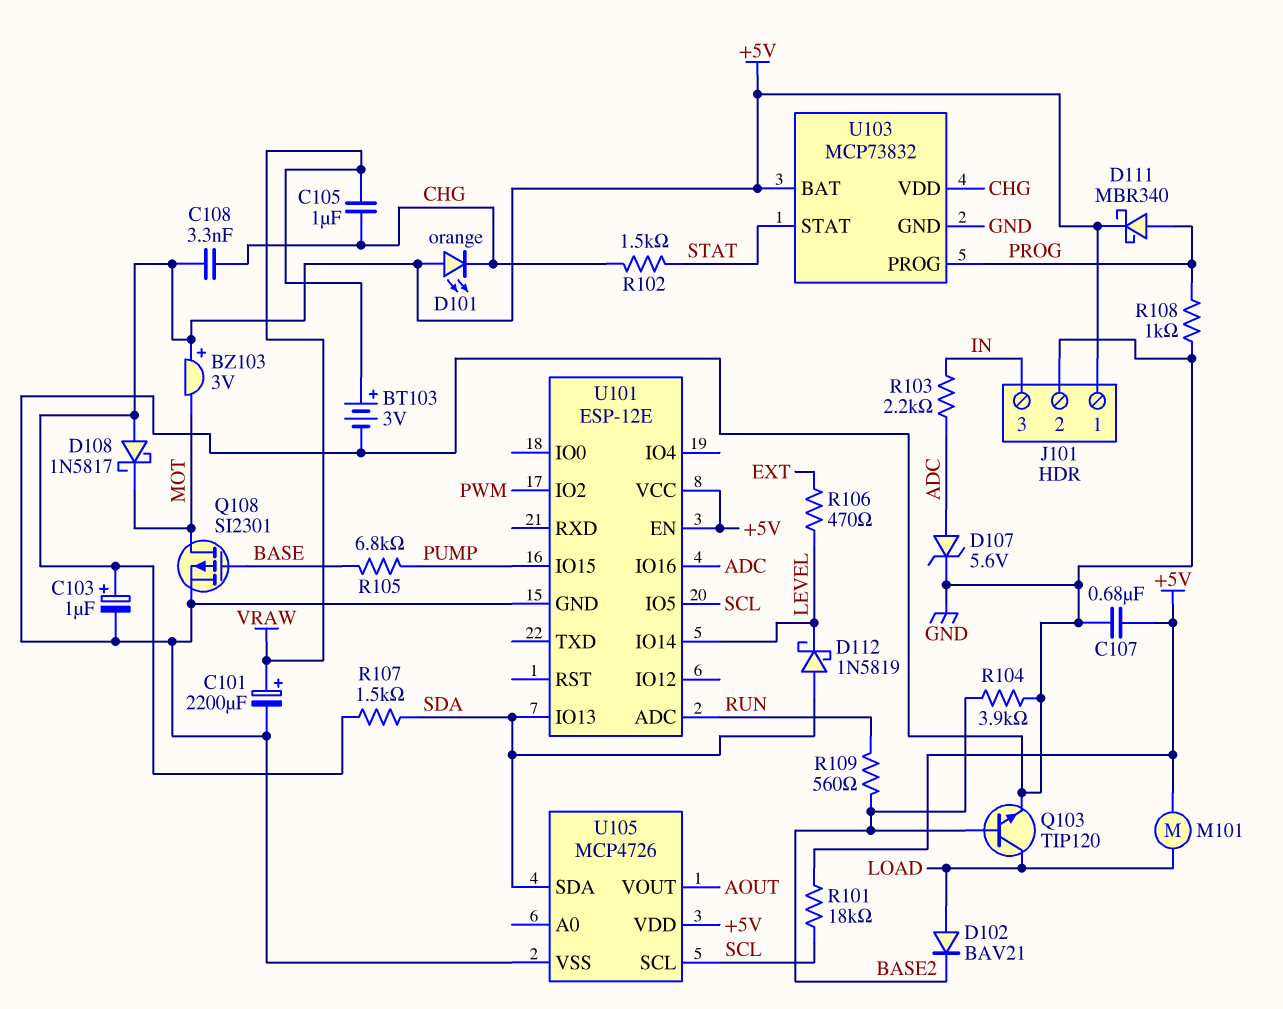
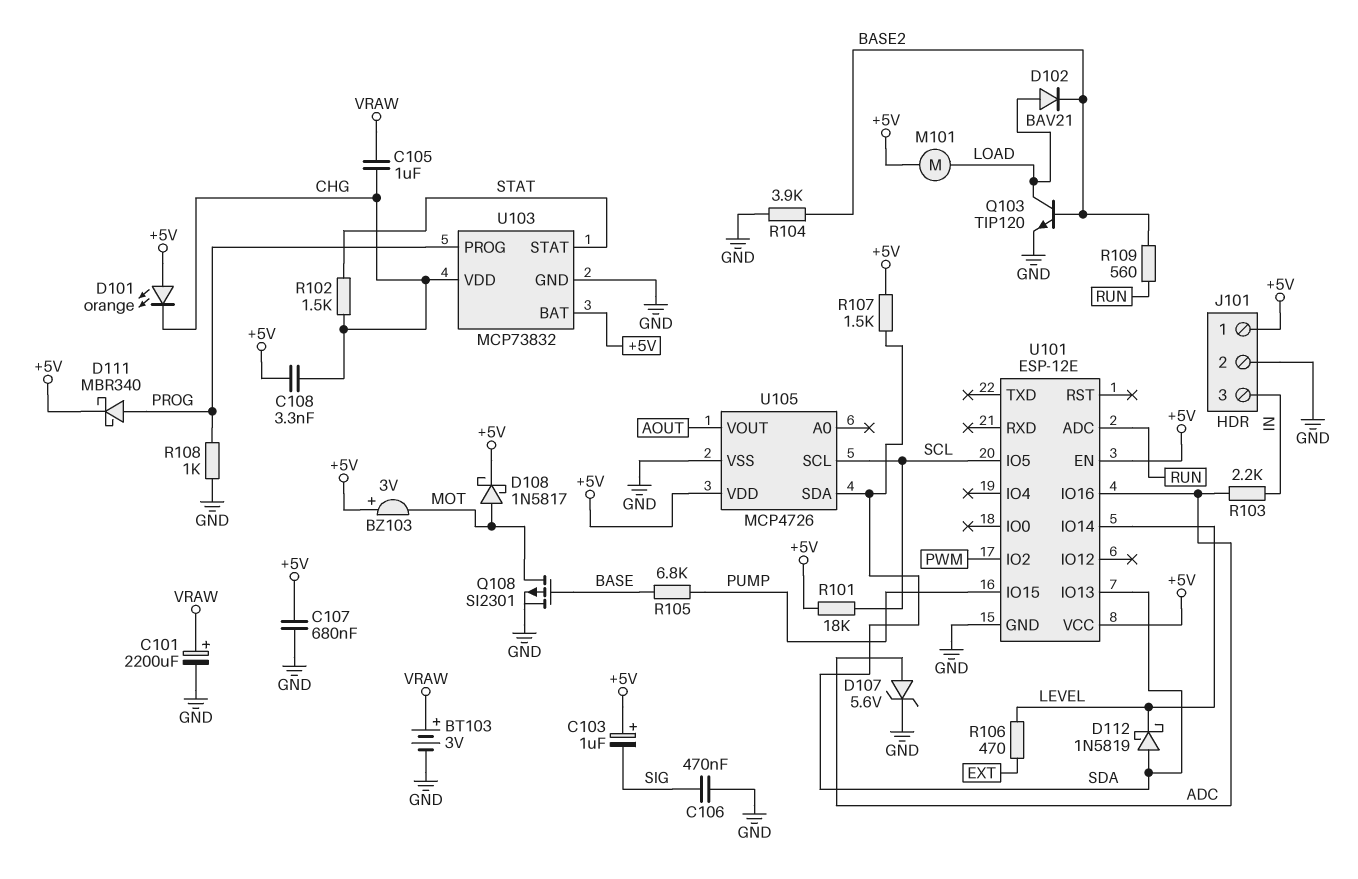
C103: 1uF (plus +5V, minus GND) -> 1uF (plus +5V, minus SIG)
C106: none -> 470nF (GND, SIG)
D108: schottky 1N5817 (A +5V, K MOT) -> schottky 1N5817 (A MOT, K +5V)

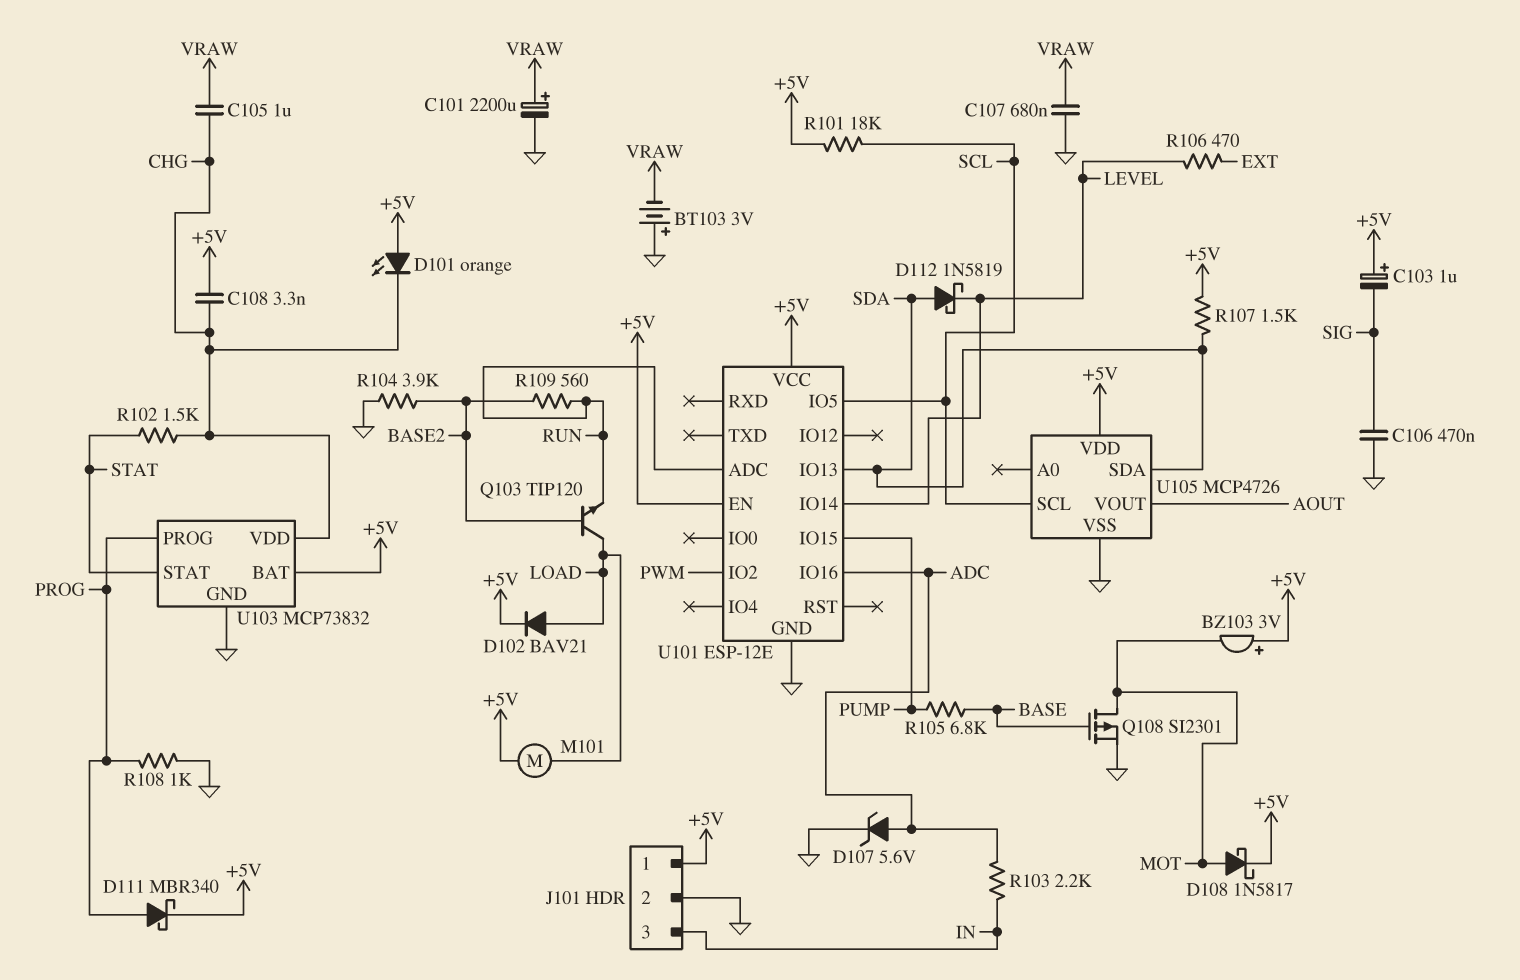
BT103: 3V (plus VRAW, minus GND) -> 3V (plus GND, minus VRAW)
C107: 680nF (+5V, GND) -> 680nF (GND, VRAW)
D102: diode BAV21 (A LOAD, K BASE2) -> diode BAV21 (A LOAD, K +5V)
Q103: NPN TIP120 (B BASE2, C LOAD, E GND) -> NPN TIP120 (B BASE2, C LOAD, E RUN)

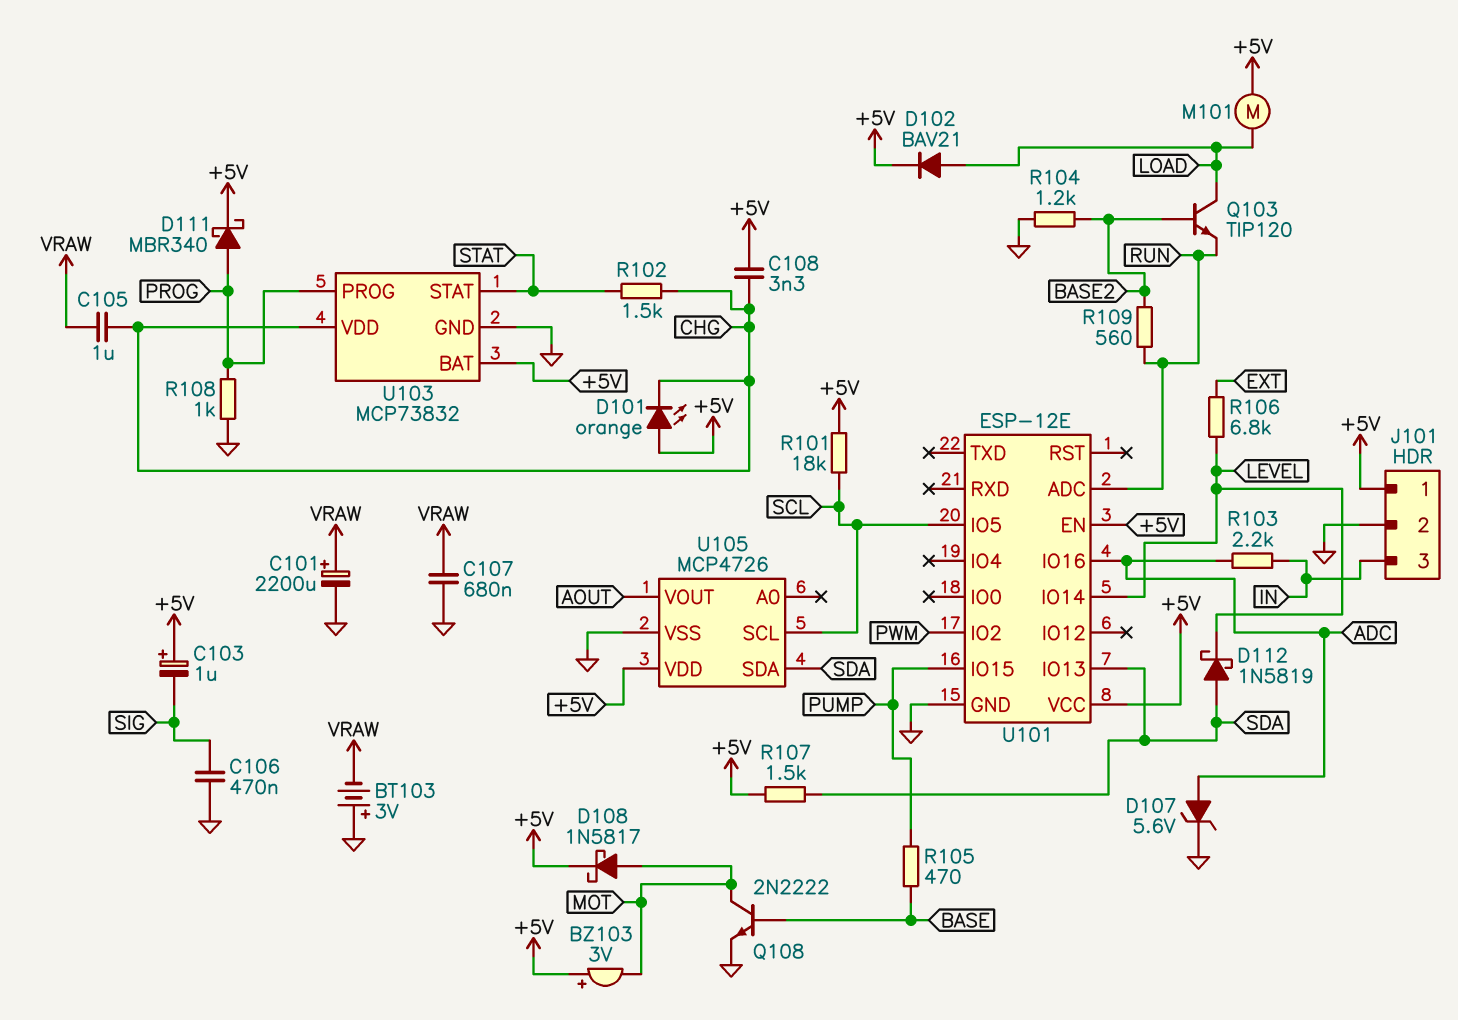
Q108: PMOS SI2301 (G BASE, D MOT, S GND) -> NPN 2N2222 (B BASE, C MOT, E GND)
R104: 3.9k (BASE2, GND) -> 1.2k (BASE2, GND)
R105: 6.8k (BASE, PUMP) -> 470 (BASE, PUMP)
R106: 470 (EXT, LEVEL) -> 6.8k (EXT, LEVEL)

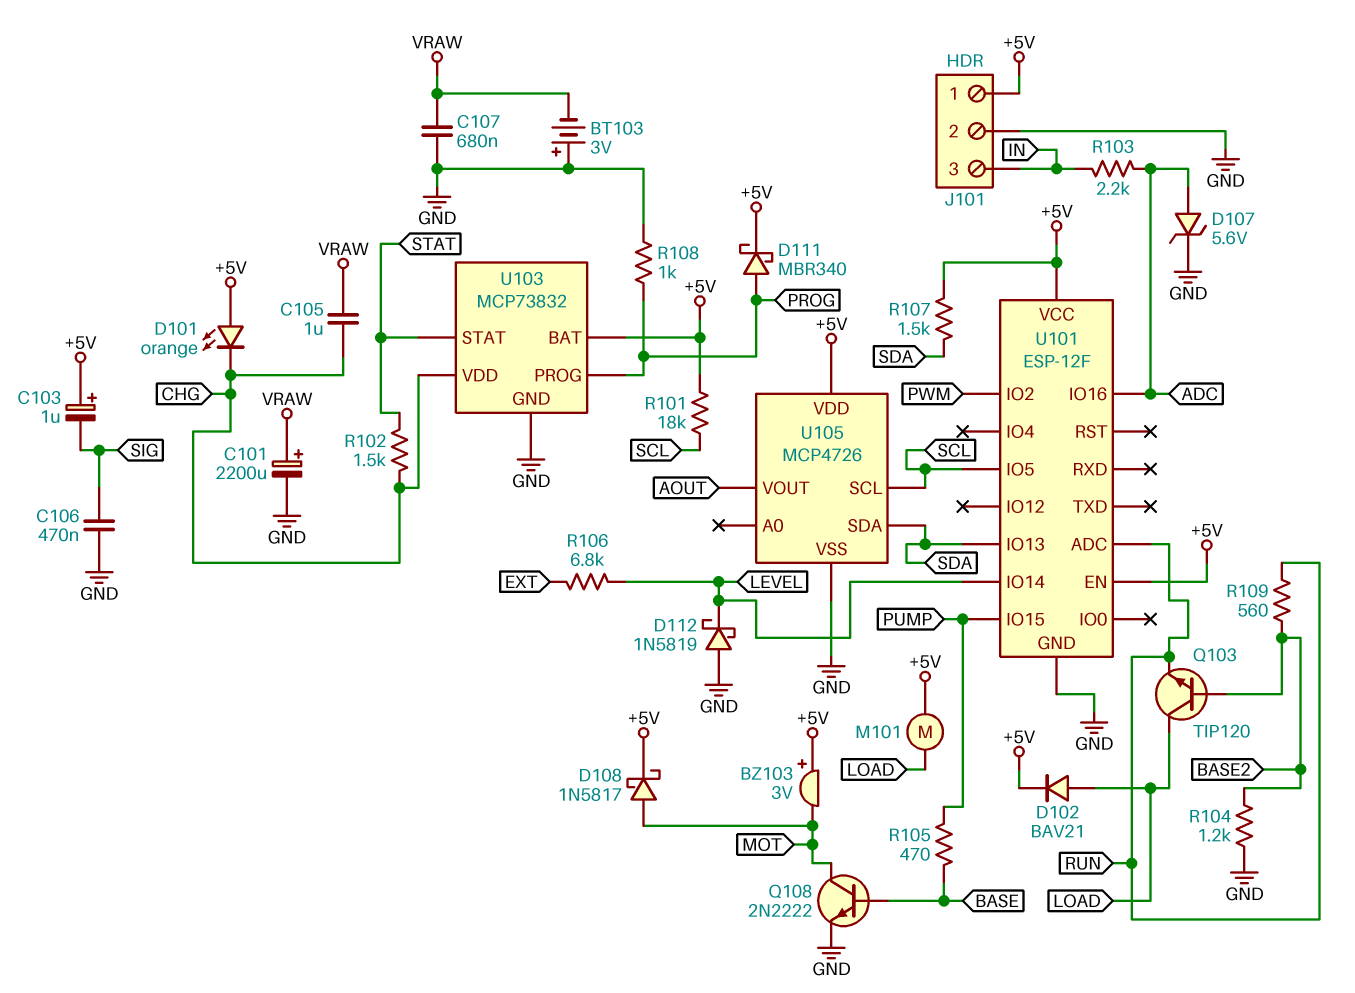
C108: 3.3nF (+5V, CHG) -> none
D112: schottky 1N5819 (A SDA, K LEVEL) -> schottky 1N5819 (A GND, K LEVEL)
U101: ESP-12E -> ESP-12F

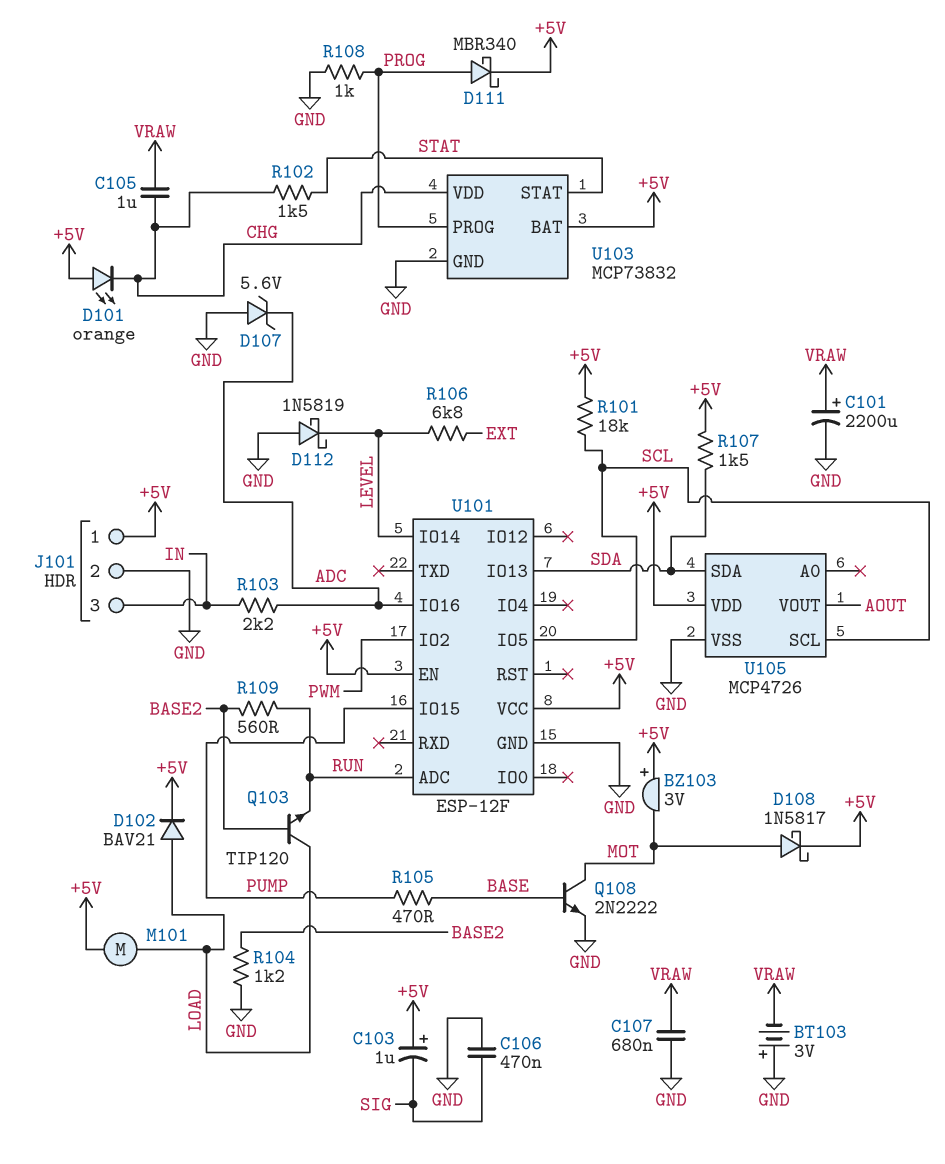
D107: zener 5.6V (A ADC, K GND) -> zener 5.6V (A GND, K ADC)

